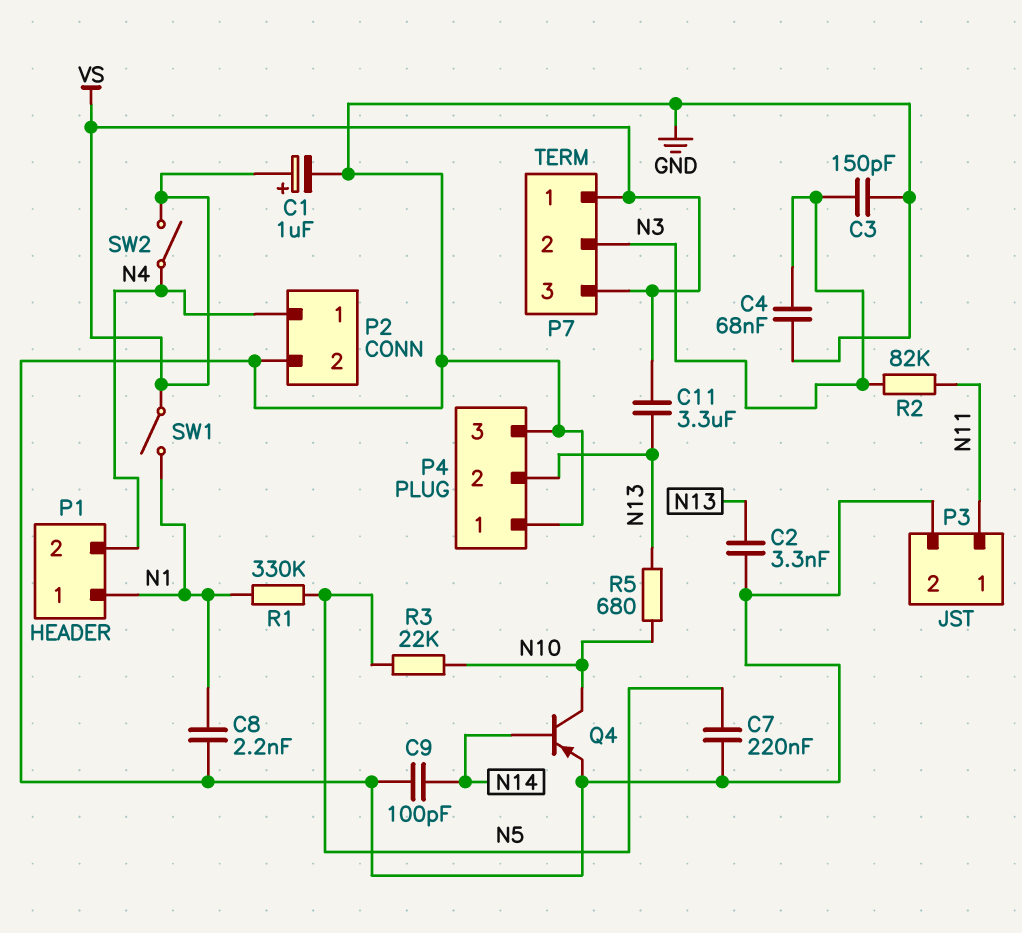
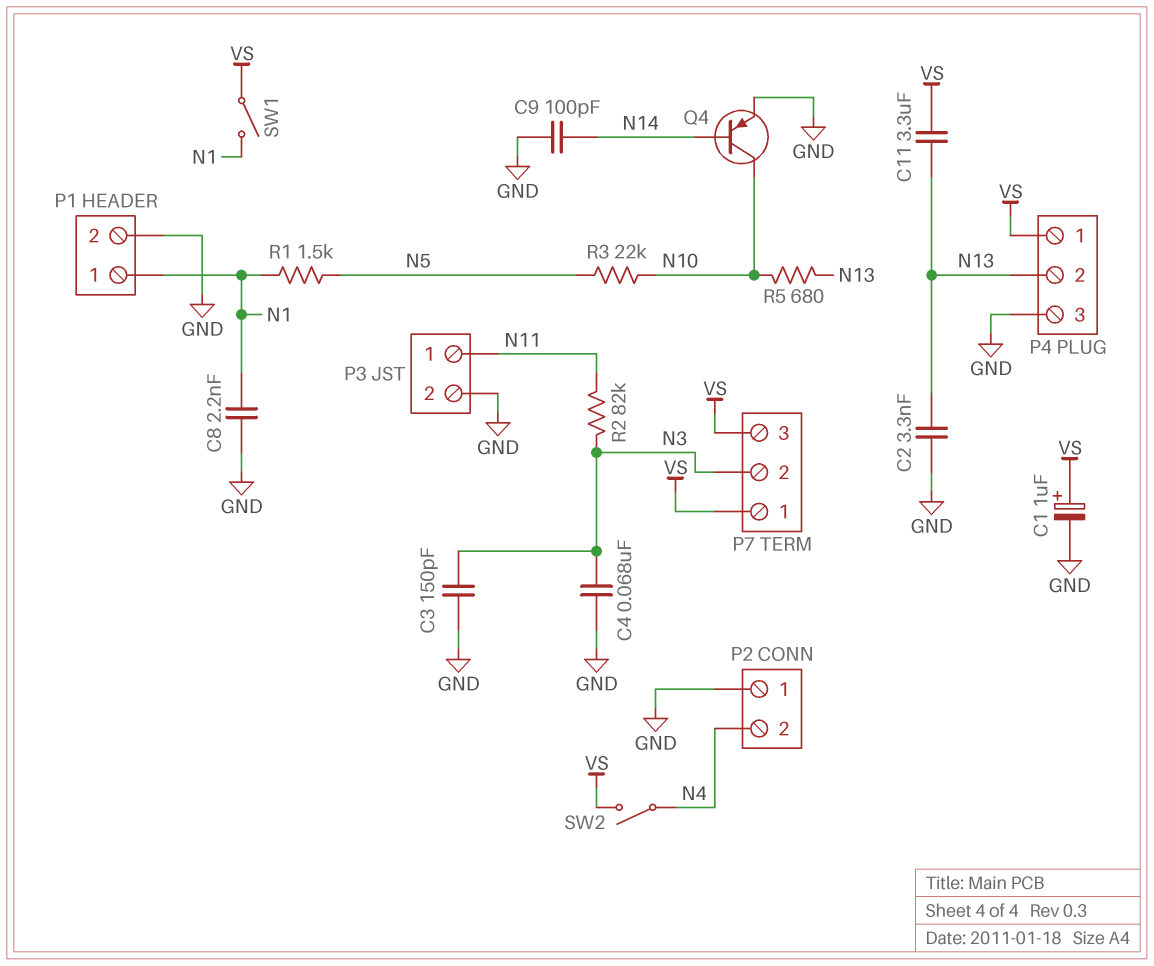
C7: 220nF (GND, N5) -> none
P1 pin 2: N4 -> GND
P2 pin 1: N4 -> GND
P2 pin 2: GND -> N4
P4 pin 1: GND -> VS
R1: 330k (N1, N5) -> 1.5k (N1, N5)

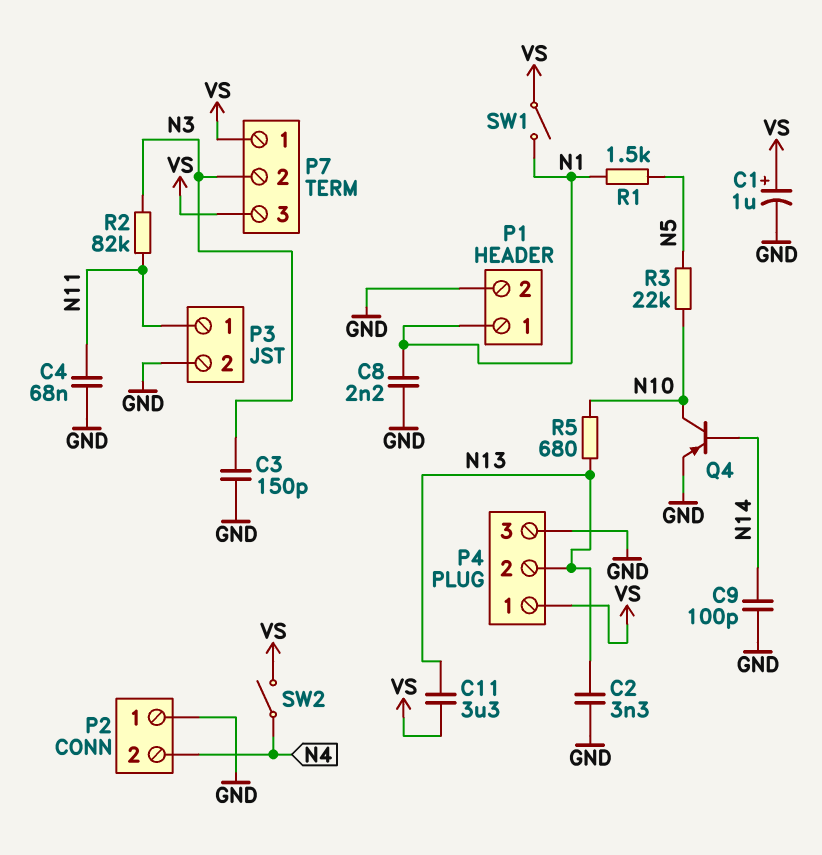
C4: 68nF (GND, N3) -> 68nF (GND, N11)

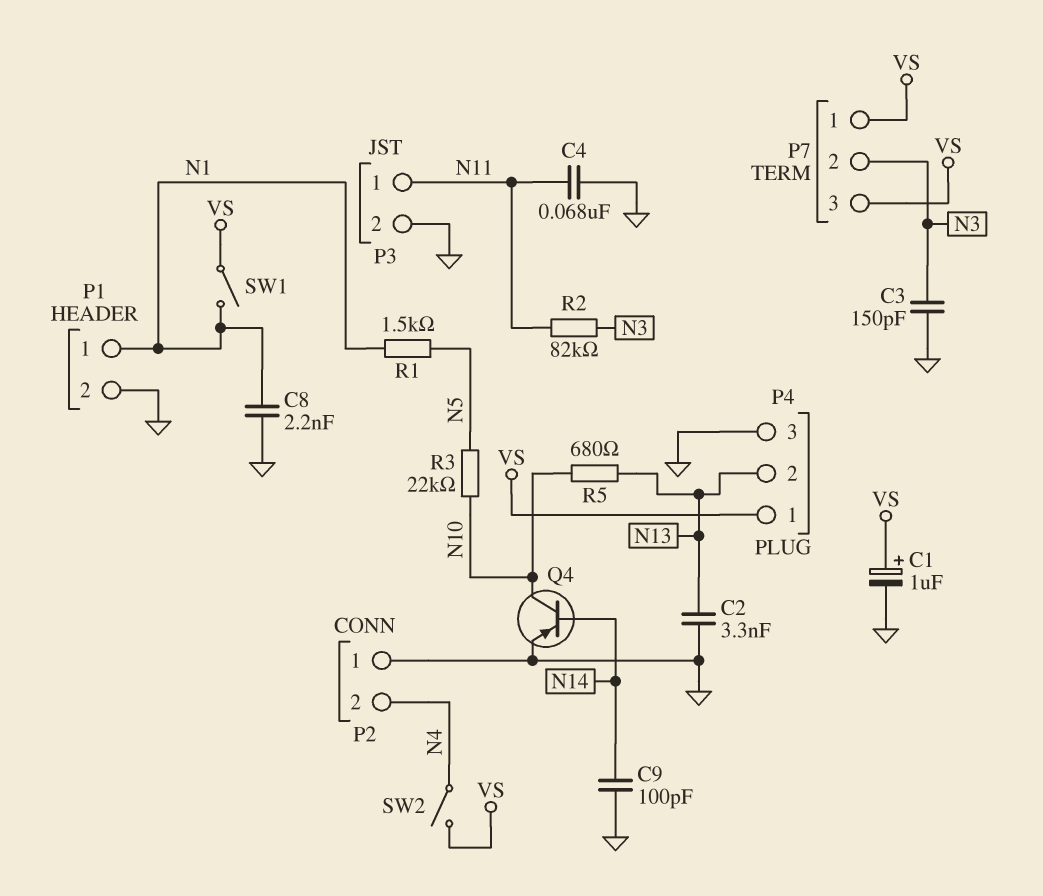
C11: 3.3uF (N13, VS) -> none

